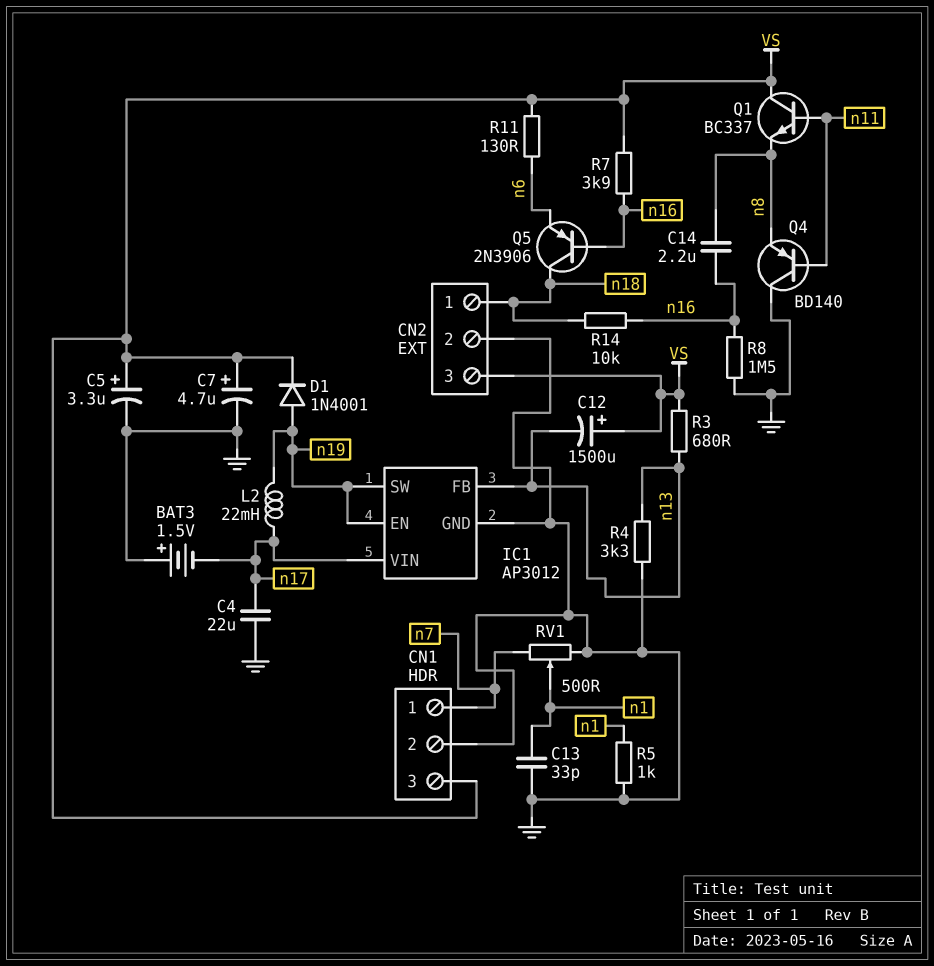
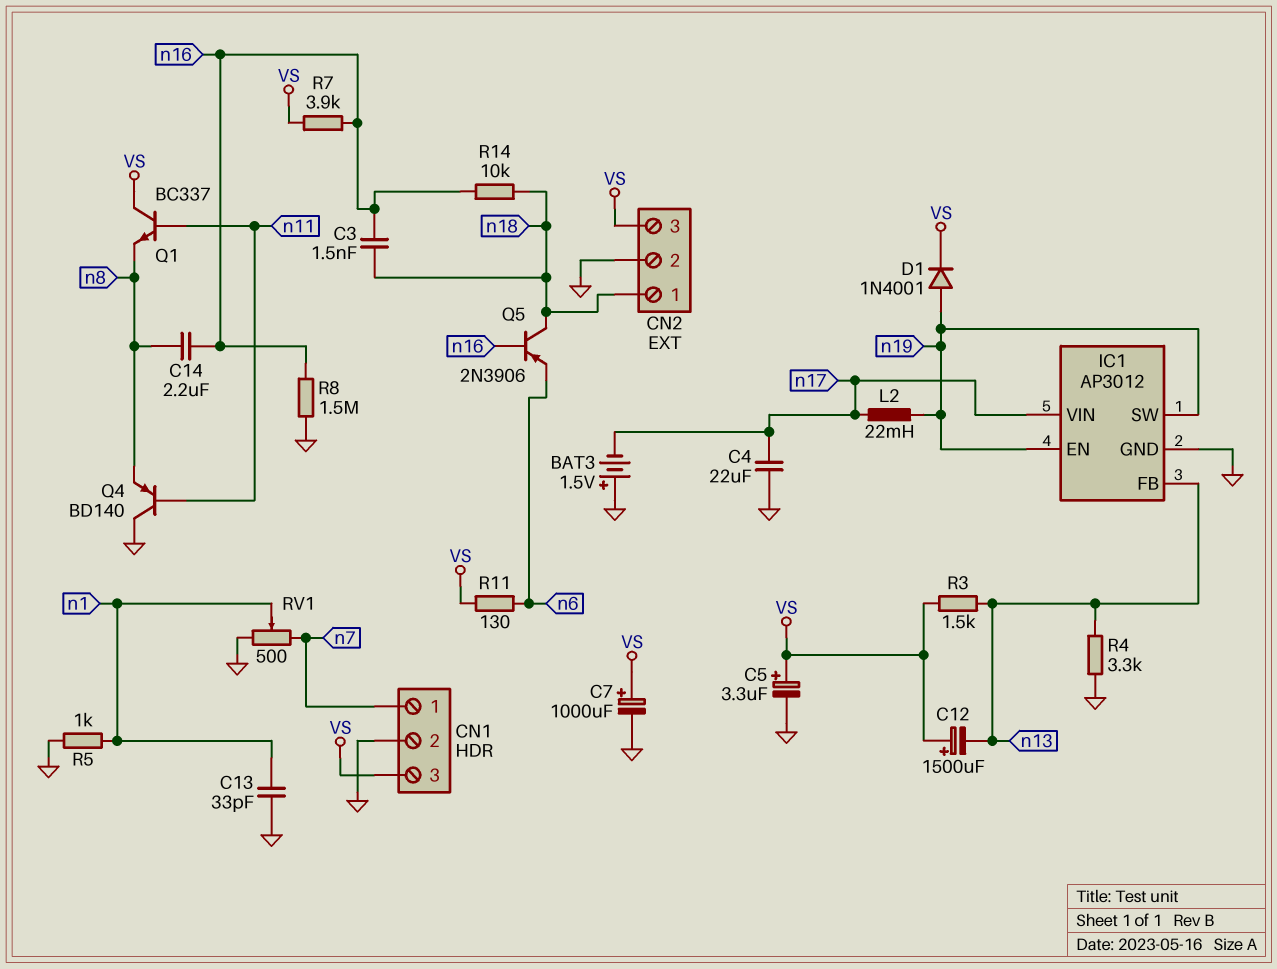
C3: none -> 1.5nF (n16, n18)
C7: 4.7uF (plus VS, minus GND) -> 1000uF (plus VS, minus GND)
R3: 680 (VS, n13) -> 1.5k (VS, n13)

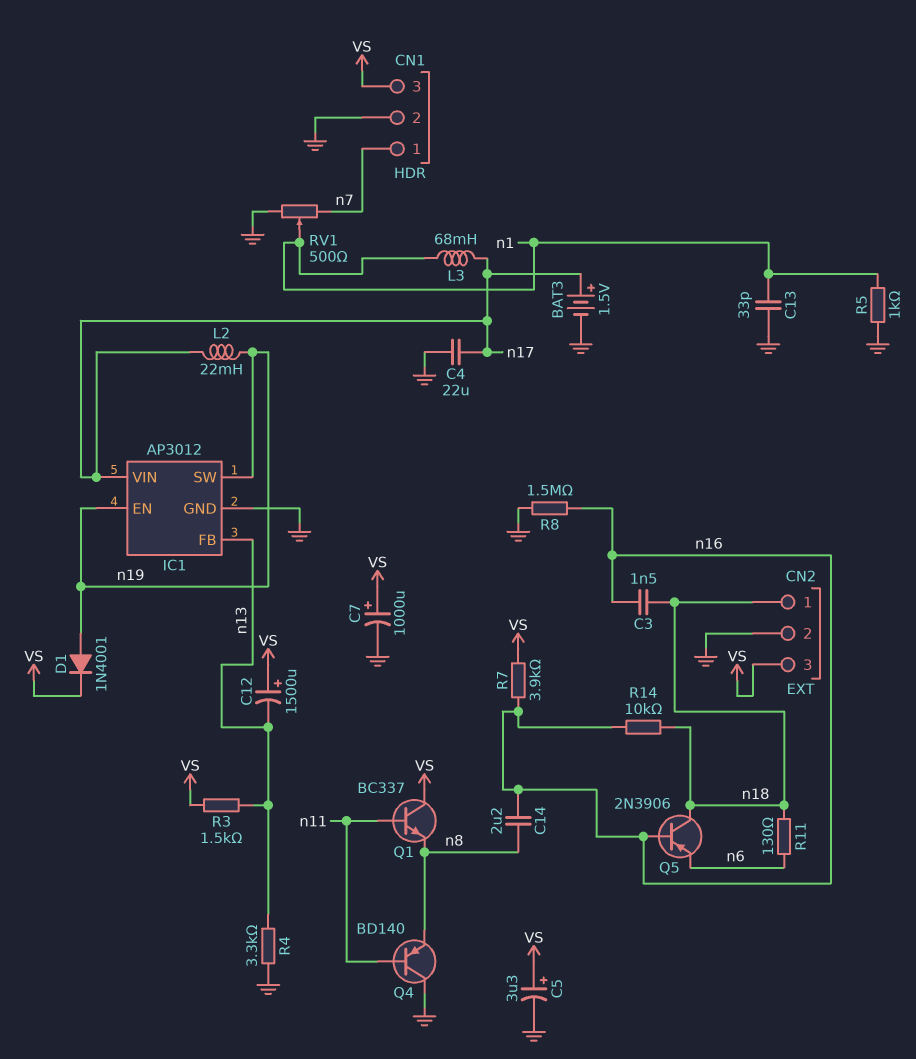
BAT3: 1.5V (plus GND, minus n17) -> 1.5V (plus n17, minus GND)
L3: none -> 68mH (n1, n17)
R11: 130 (VS, n6) -> 130 (n6, n18)

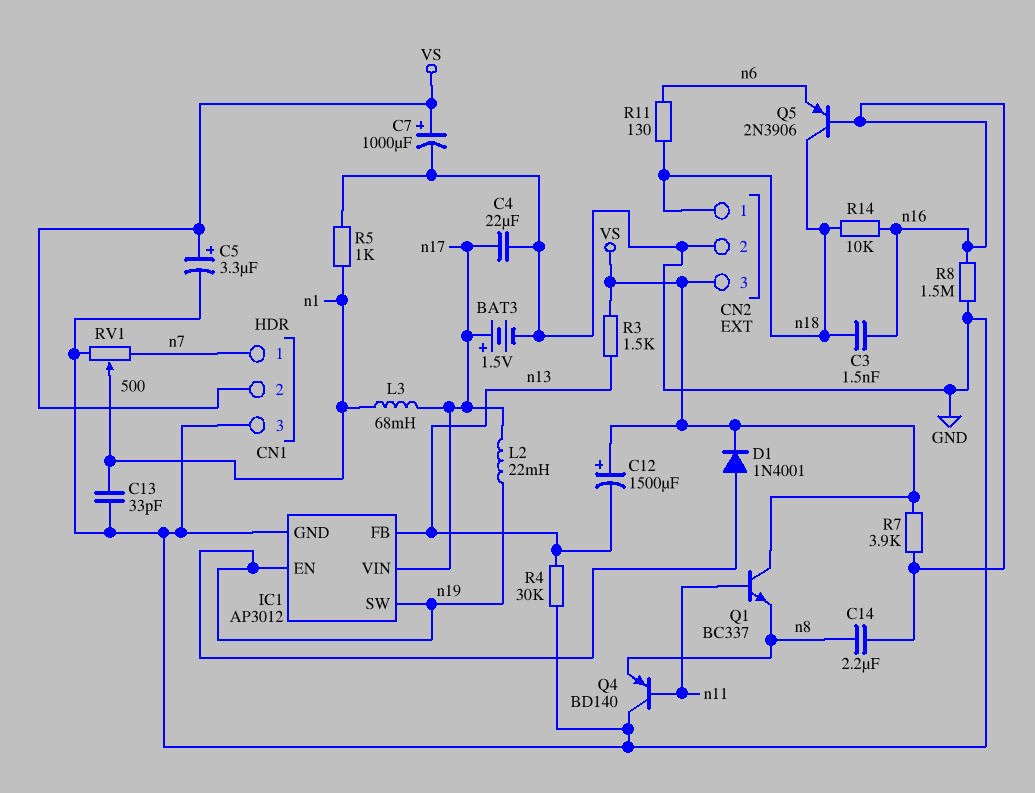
CN1 pin 2: GND -> VS
CN1 pin 3: VS -> GND
R4: 3.3k (GND, n13) -> 30k (GND, n13)

